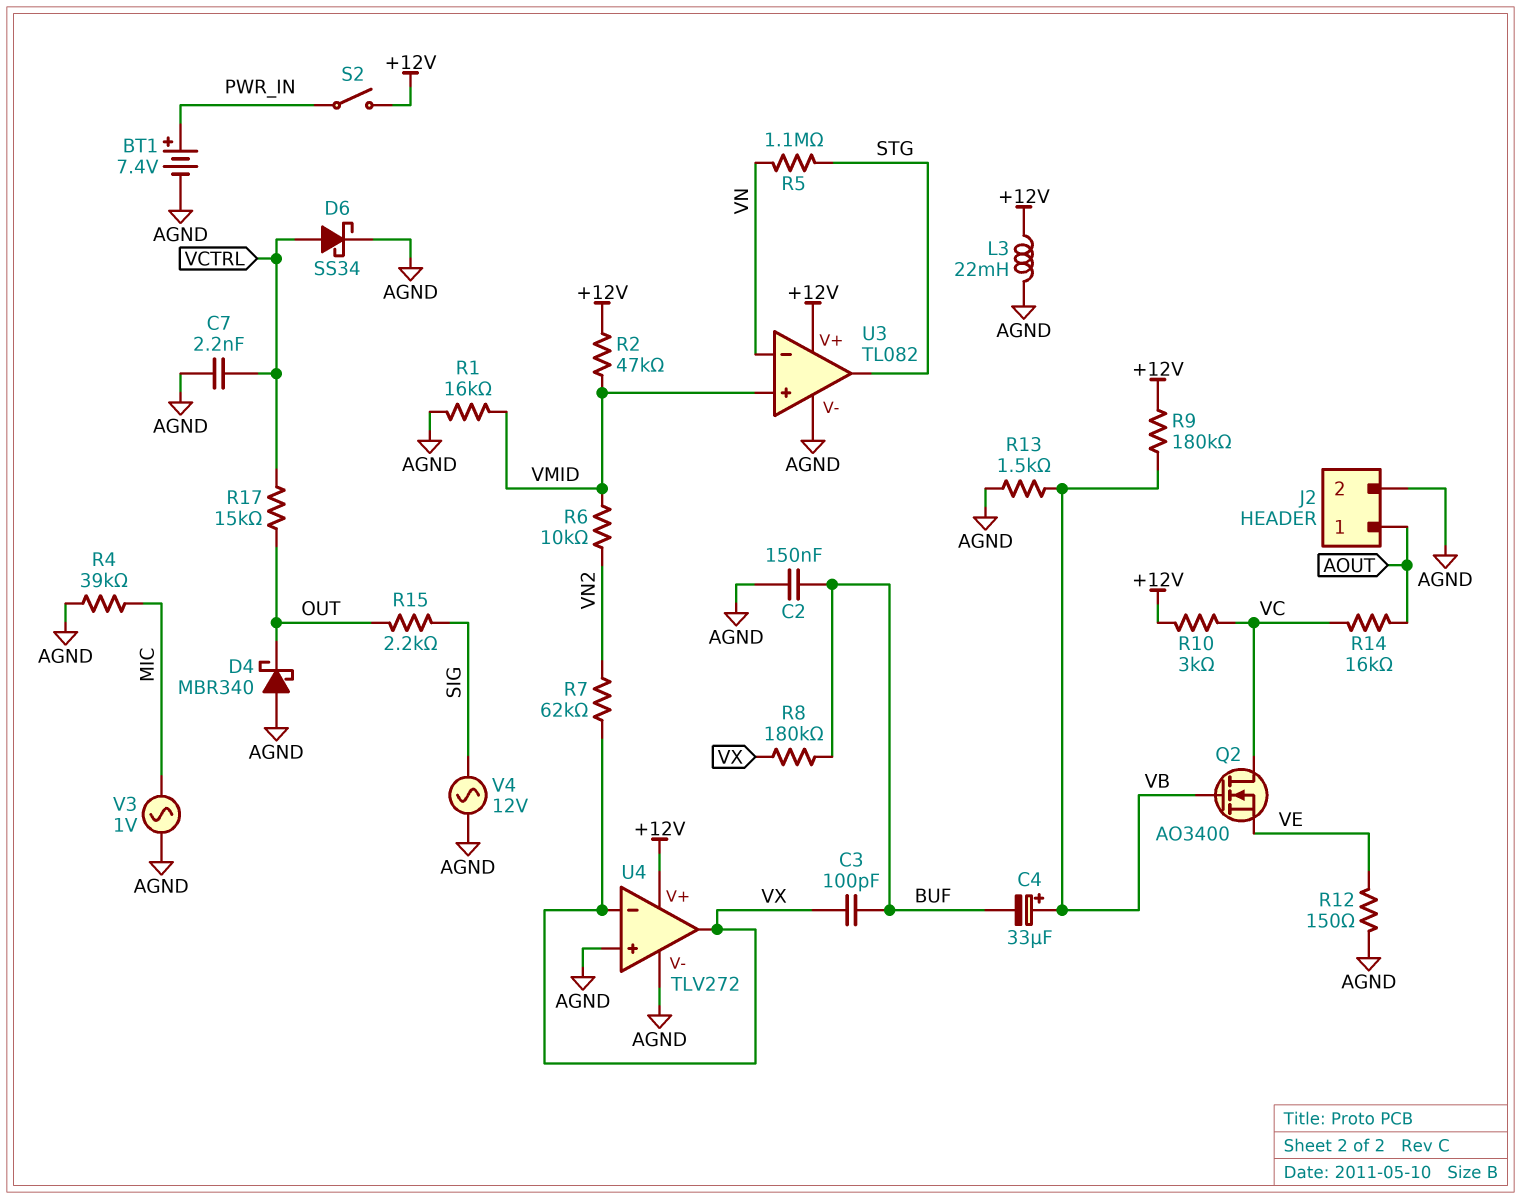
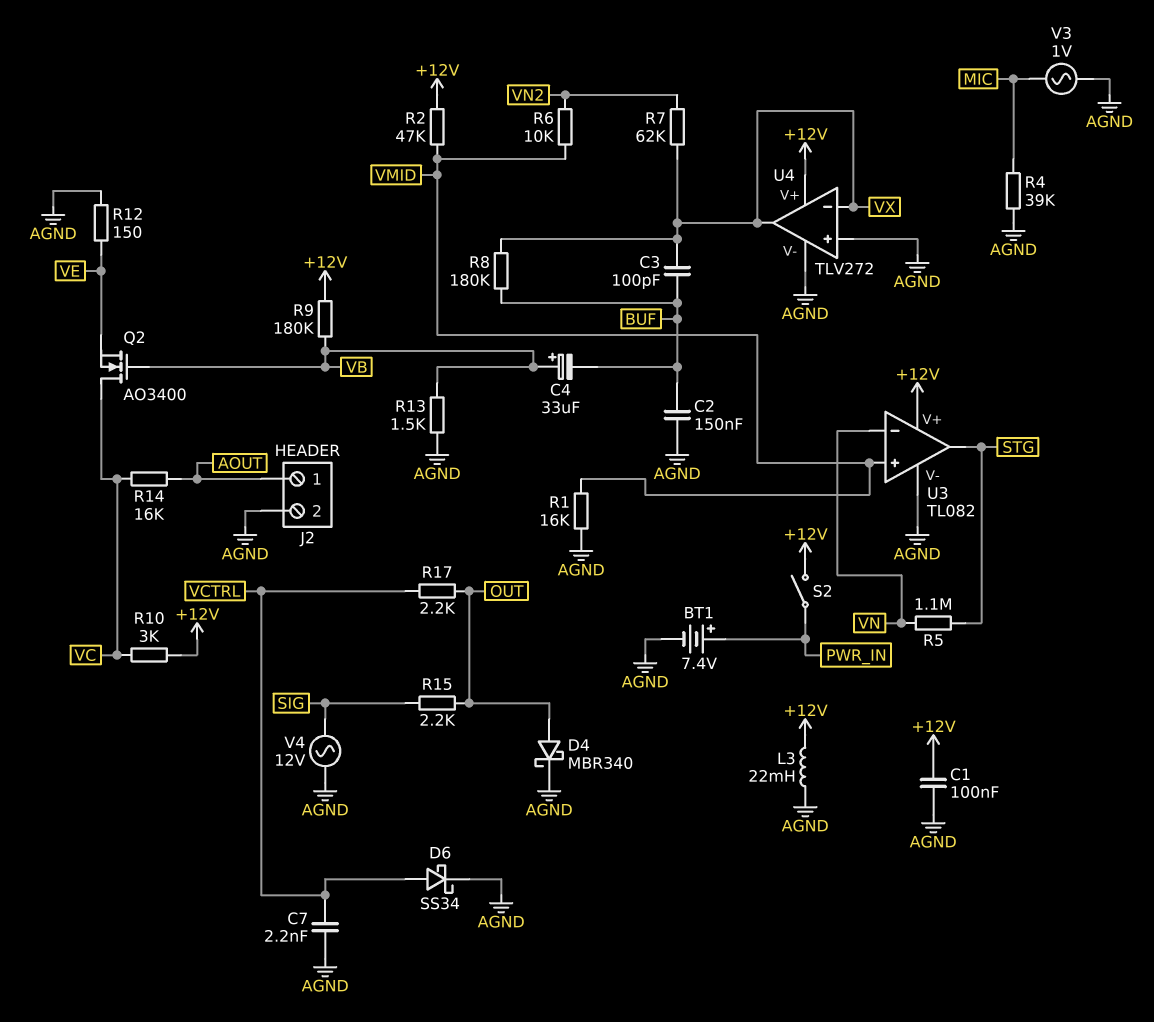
C1: none -> 100nF (+12V, AGND)
D4: schottky MBR340 (A AGND, K OUT) -> schottky MBR340 (A OUT, K AGND)
R17: 15k (OUT, VCTRL) -> 2.2k (OUT, VCTRL)

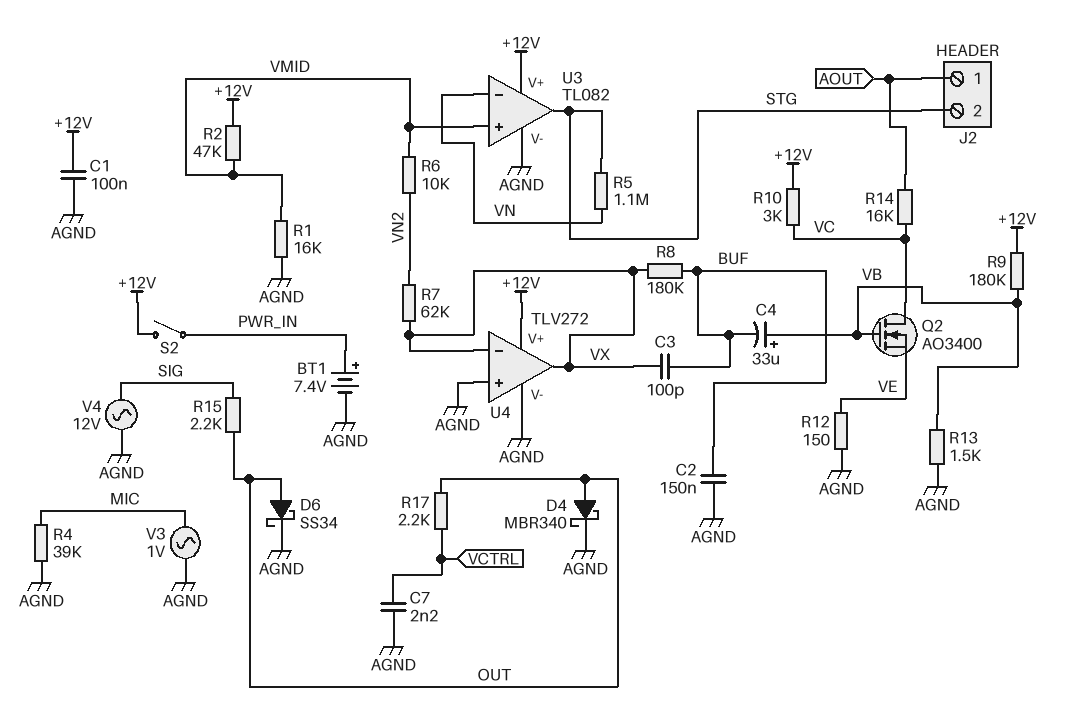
D6: schottky SS34 (A VCTRL, K AGND) -> schottky SS34 (A OUT, K AGND)
J2 pin 2: AGND -> STG
L3: 22mH (+12V, AGND) -> none

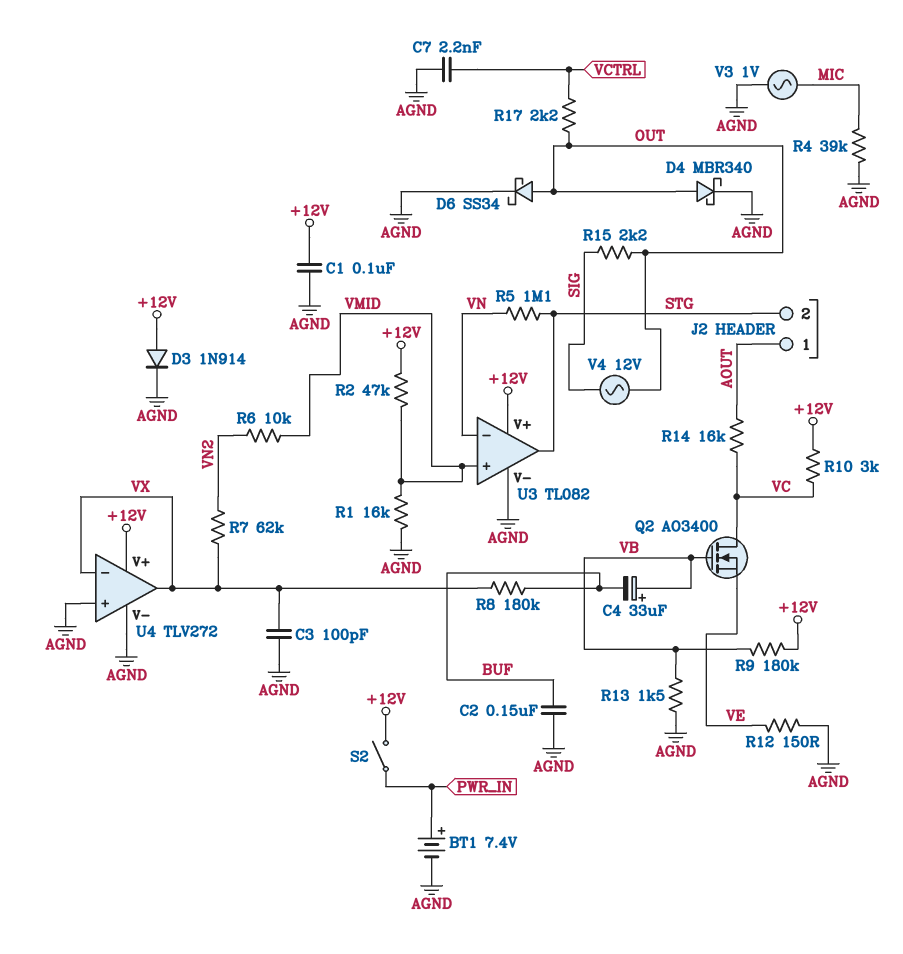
C3: 100pF (BUF, VX) -> 100pF (AGND, VX)
D3: none -> diode 1N914 (A +12V, K AGND)
V4: AC 12V (AGND, SIG) -> AC 12V (OUT, SIG)

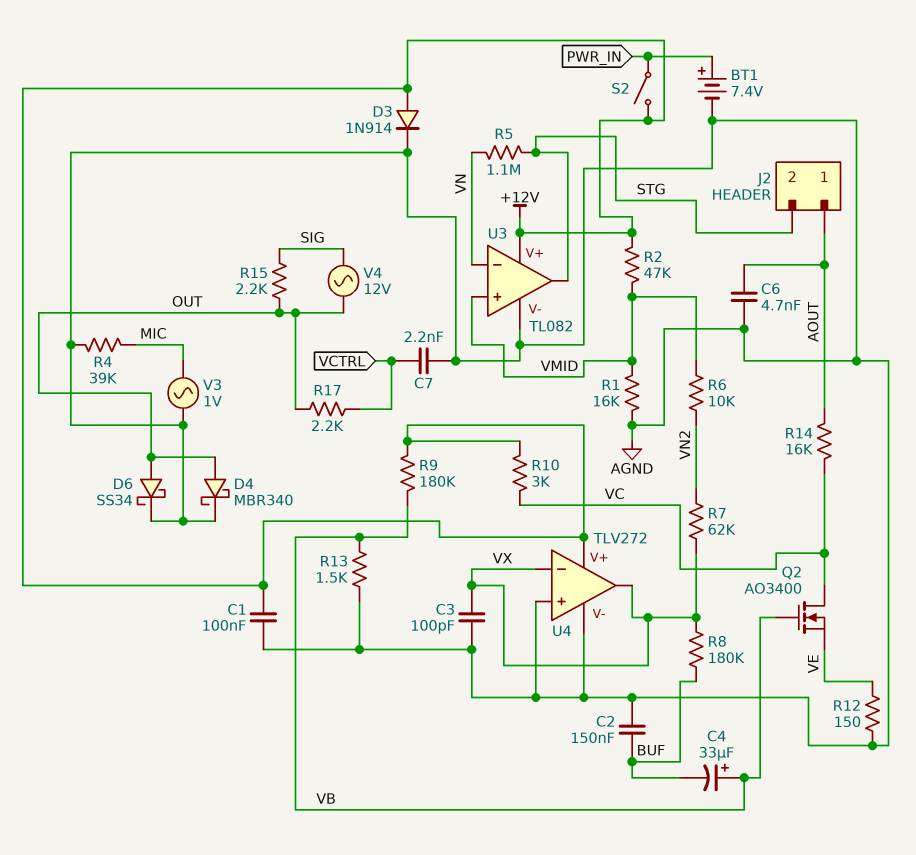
C6: none -> 4.7nF (AGND, AOUT)

